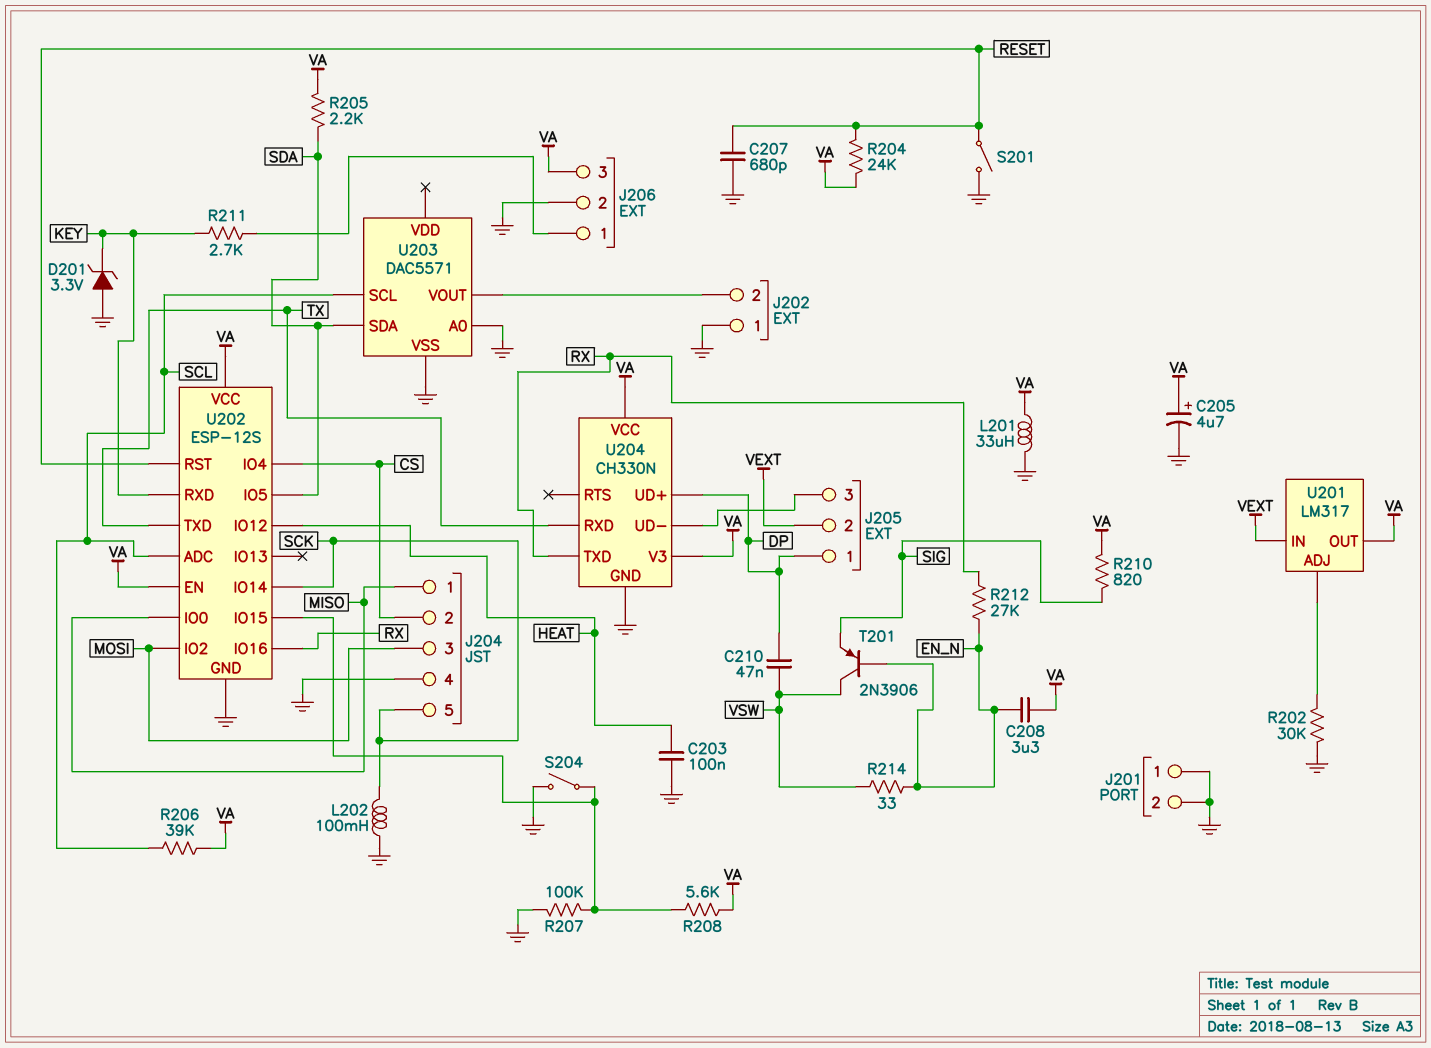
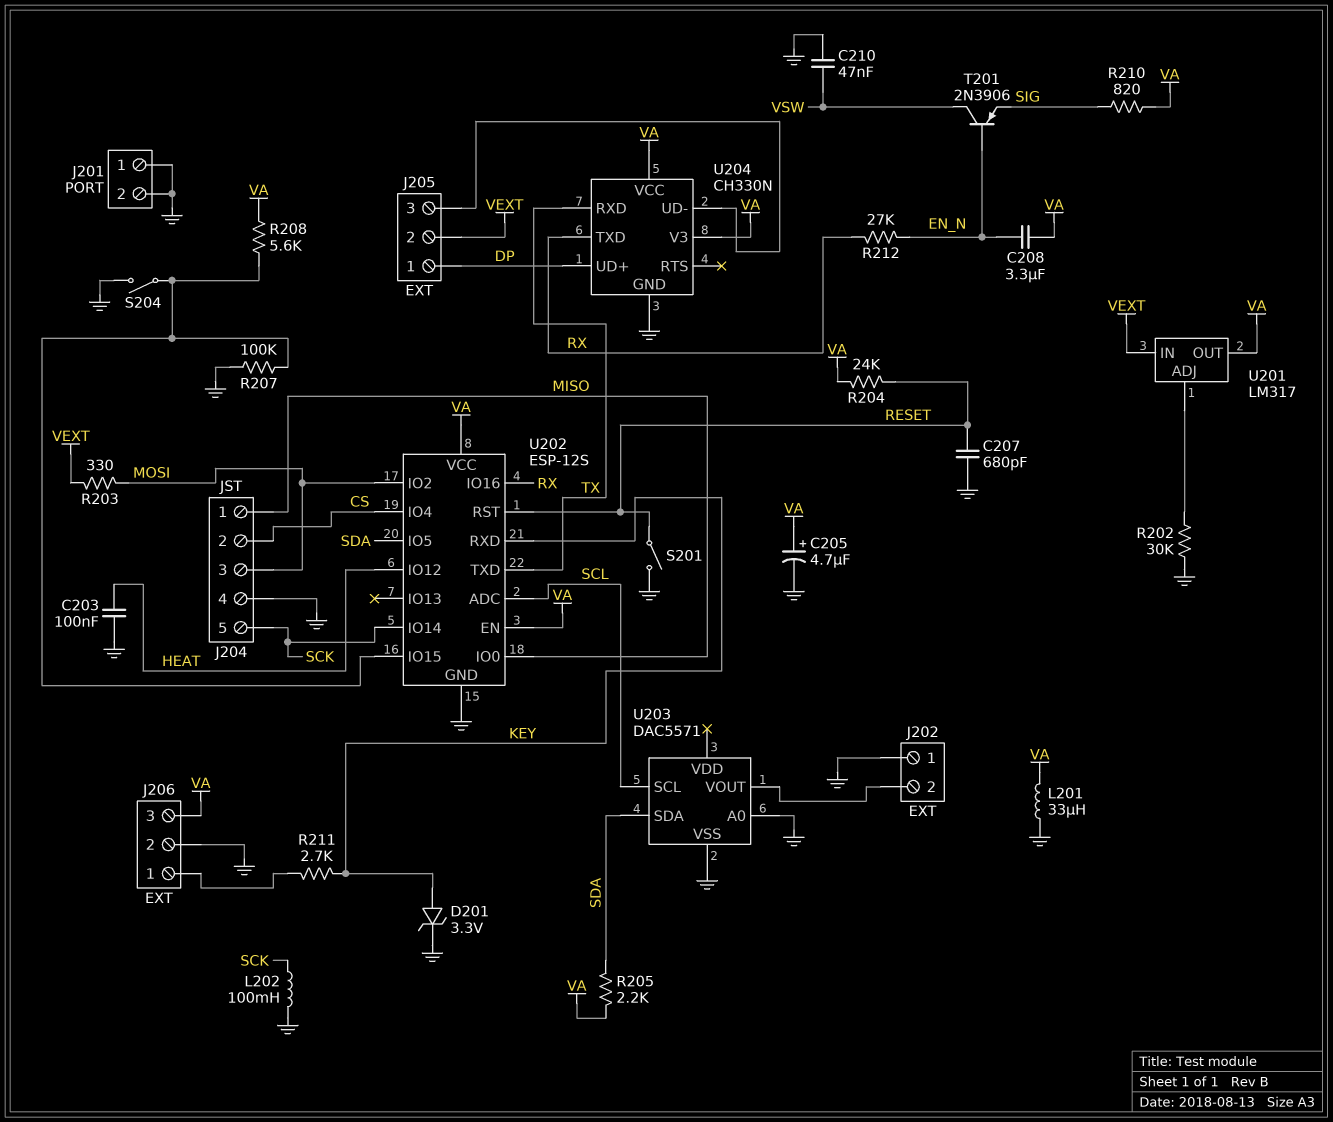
C210: 47nF (DP, VSW) -> 47nF (GND, VSW)
D201: zener 3.3V (A GND, K KEY) -> zener 3.3V (A KEY, K GND)
R203: none -> 330 (MOSI, VEXT)
R206: 39k (SCL, VA) -> none
R214: 33 (EN_N, VSW) -> none

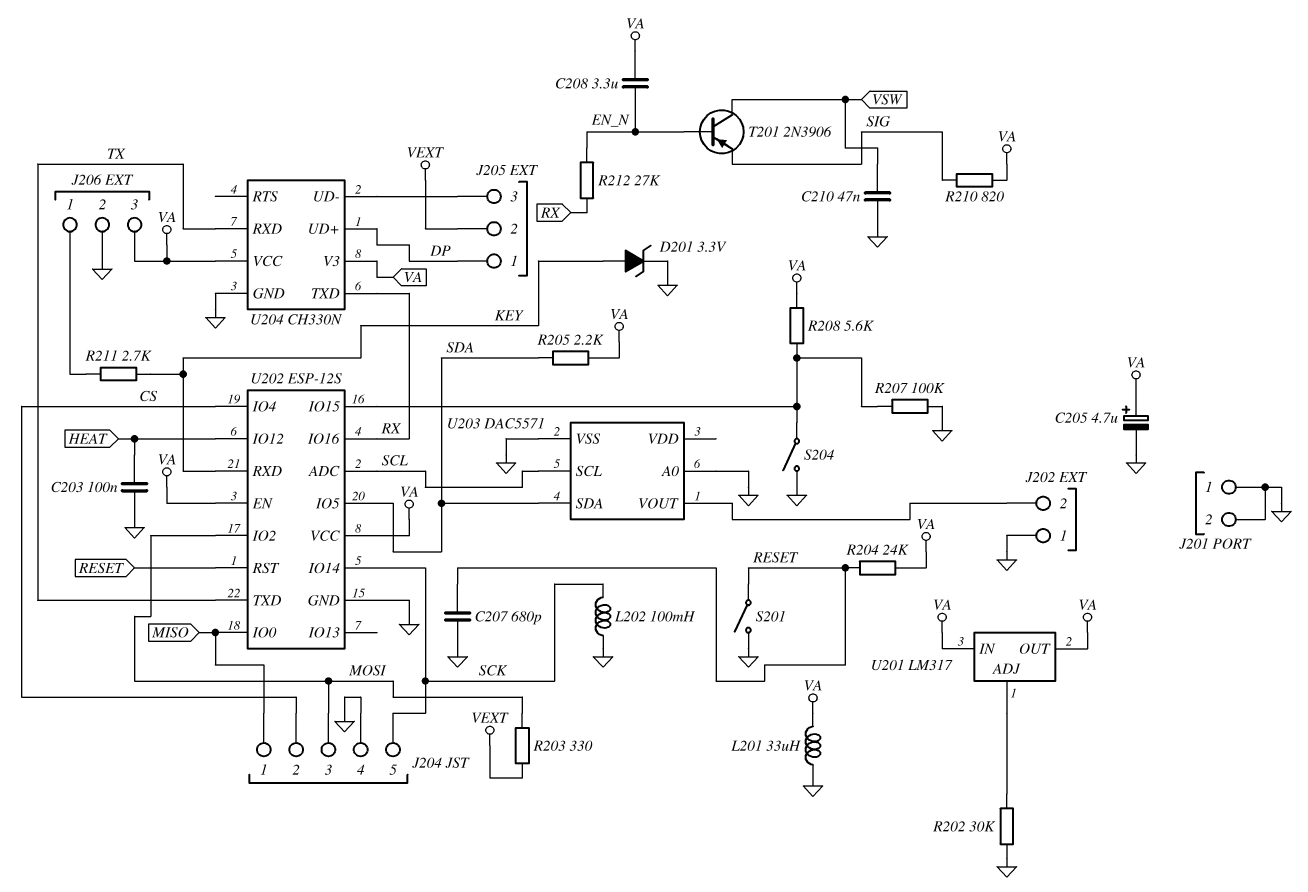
U201 pin IN: VEXT -> VA

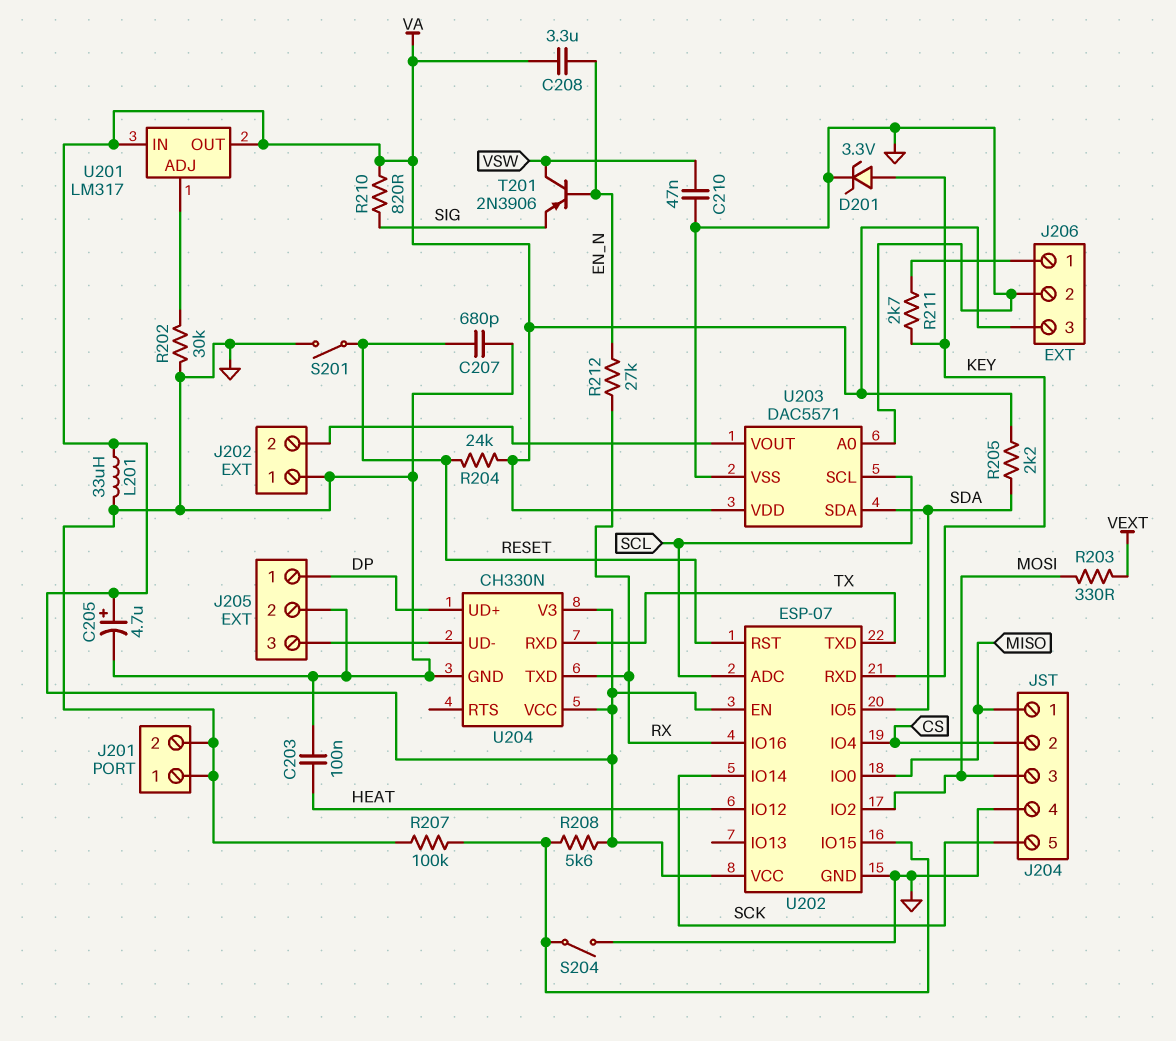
J205 pin 2: VEXT -> GND
L202: 100mH (GND, SCK) -> none
U202: ESP-12S -> ESP-07
U203 pin VDD: none -> VA

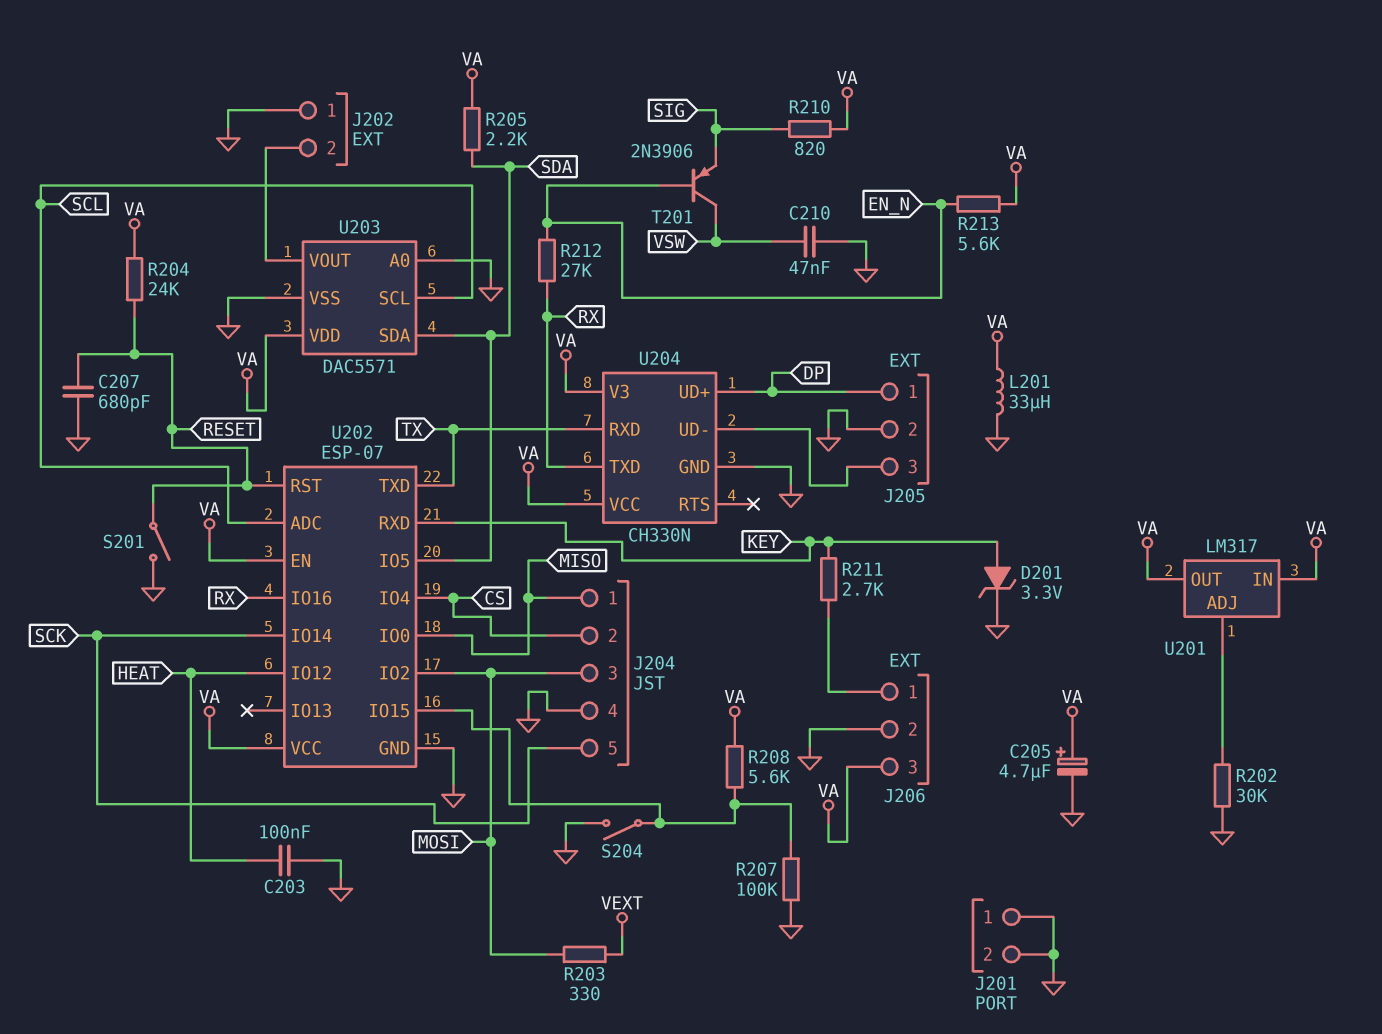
C208: 3.3uF (EN_N, VA) -> none
R213: none -> 5.6k (EN_N, VA)

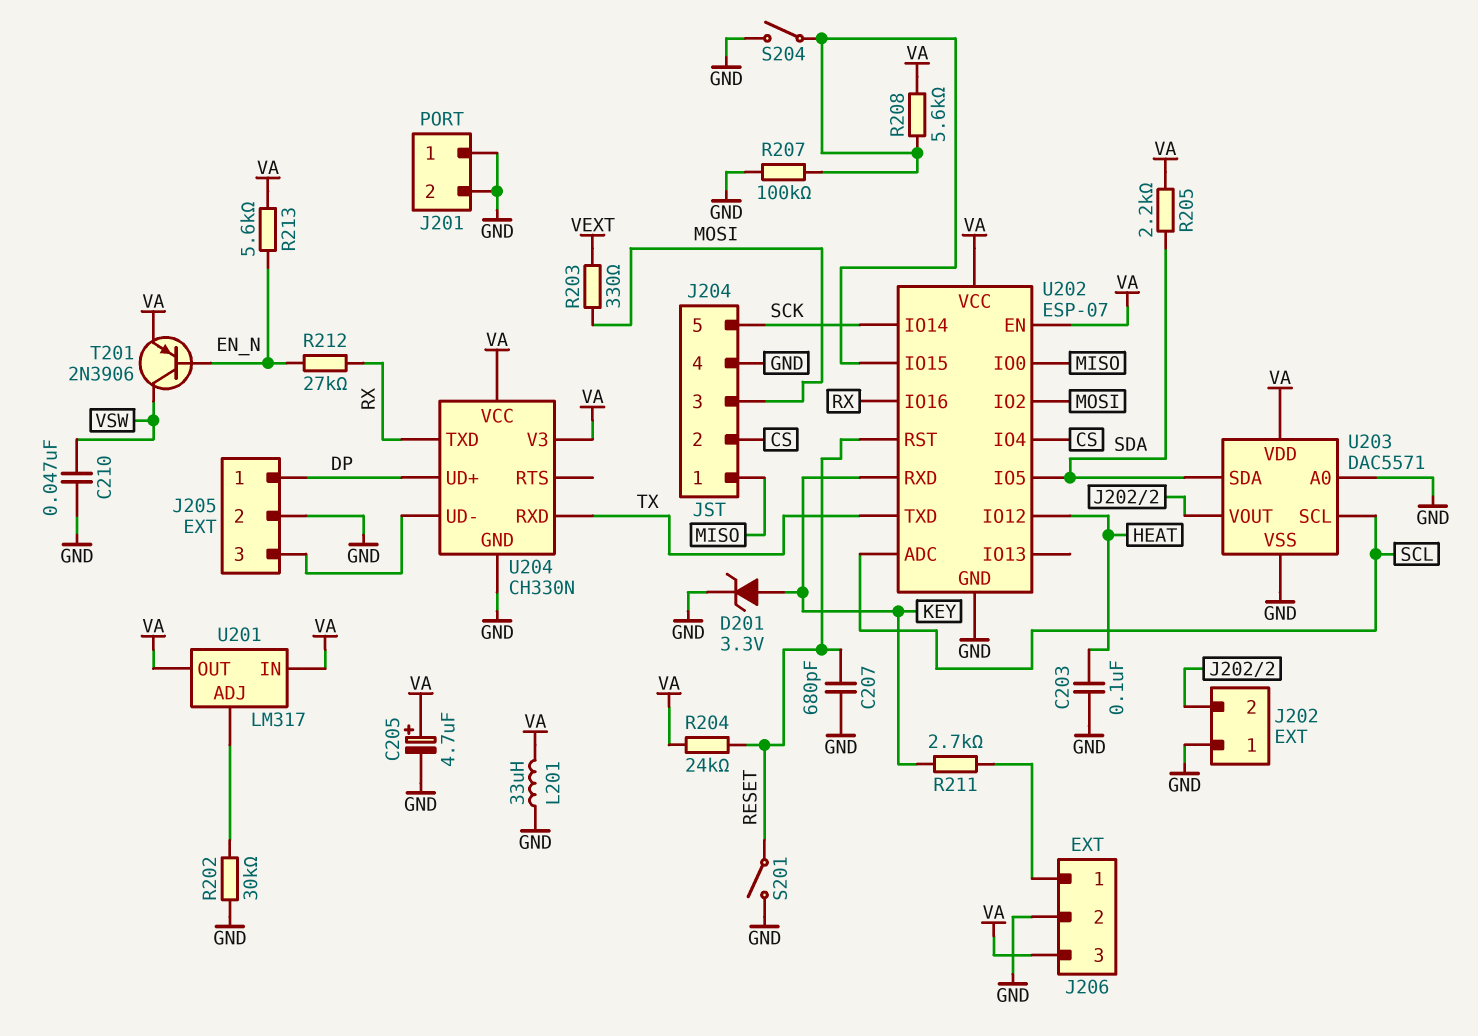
R210: 820 (SIG, VA) -> none
T201: PNP 2N3906 (B EN_N, C VSW, E SIG) -> PNP 2N3906 (B EN_N, C VSW, E VA)

